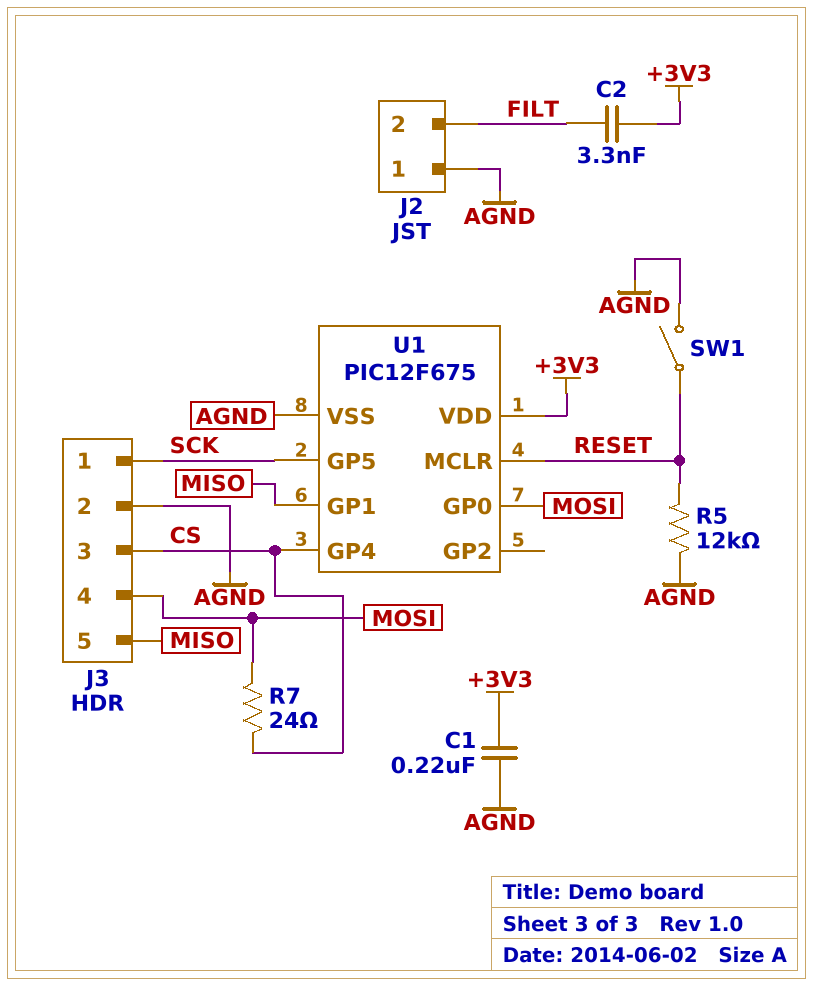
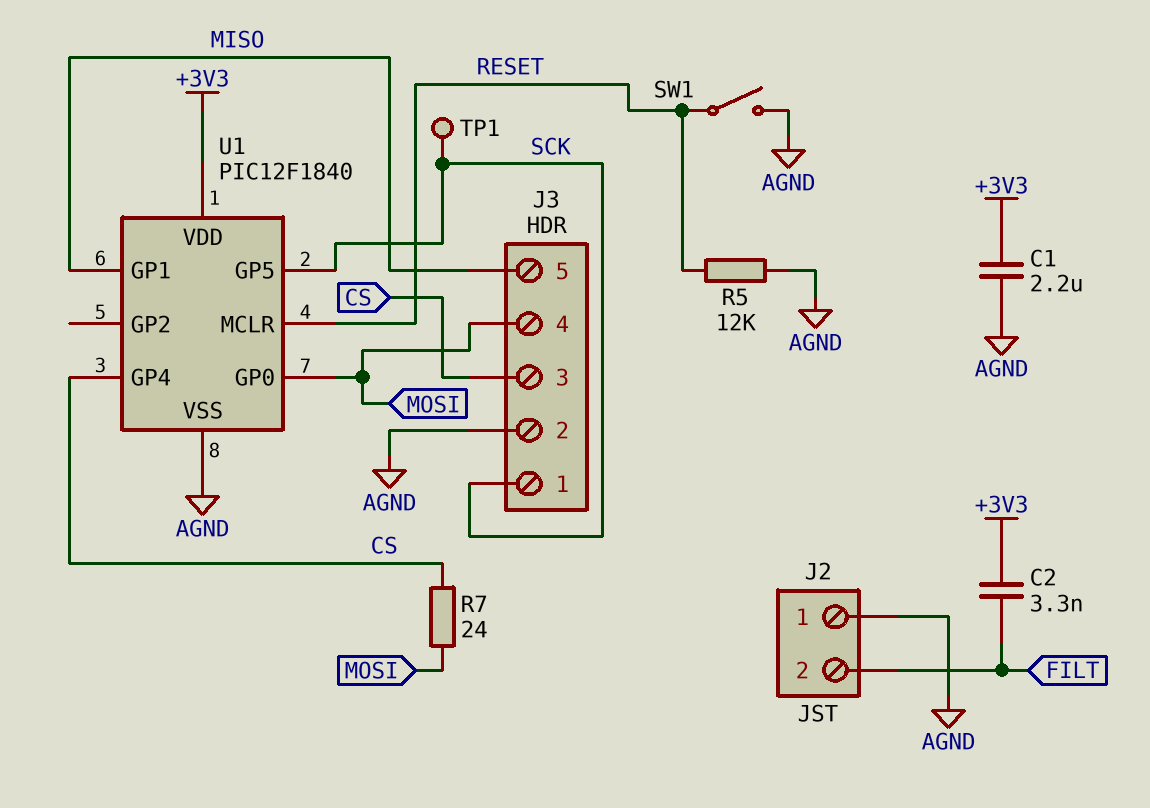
C1: 220nF (+3V3, AGND) -> 2.2uF (+3V3, AGND)
TP1: none -> test point (SCK)
U1: PIC12F675 -> PIC12F1840

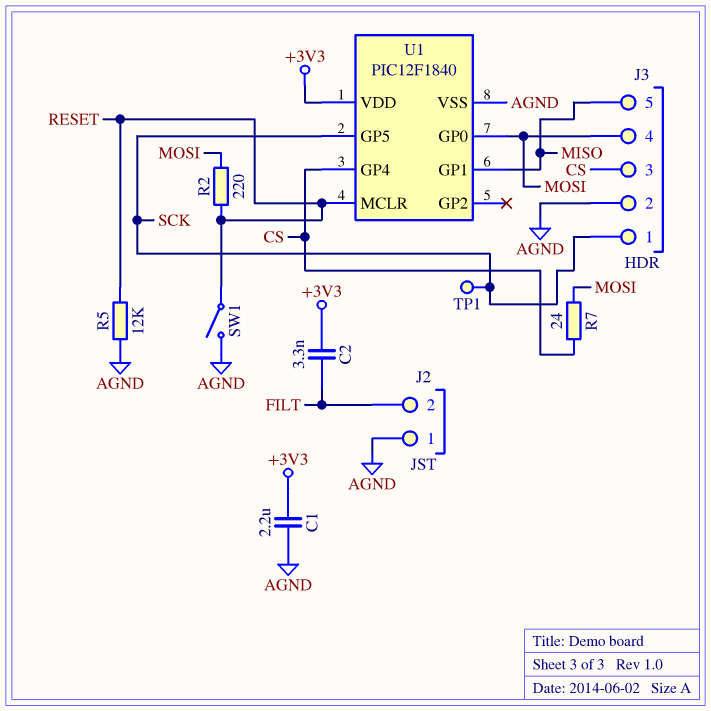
R2: none -> 220 (MOSI, RESET)

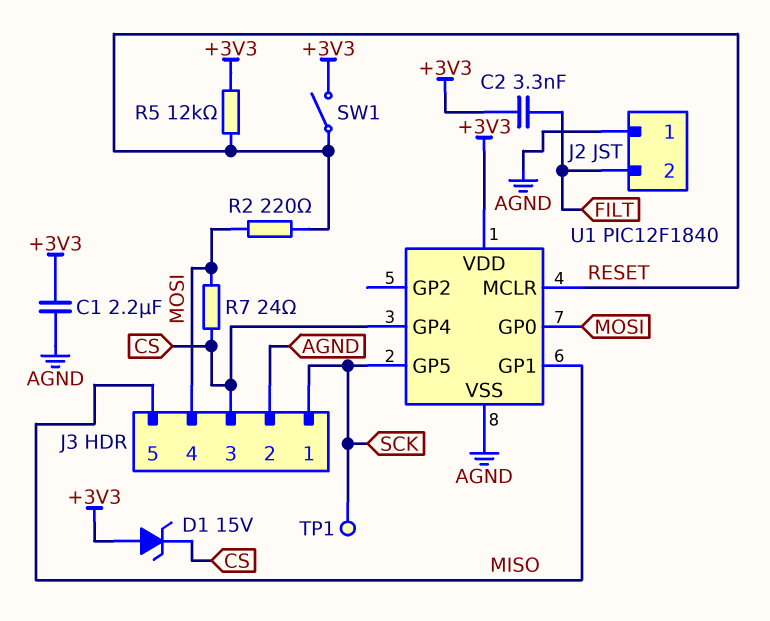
D1: none -> zener 15V (A +3V3, K CS)
R5: 12k (AGND, RESET) -> 12k (+3V3, RESET)
SW1: switch (AGND, RESET) -> switch (+3V3, RESET)

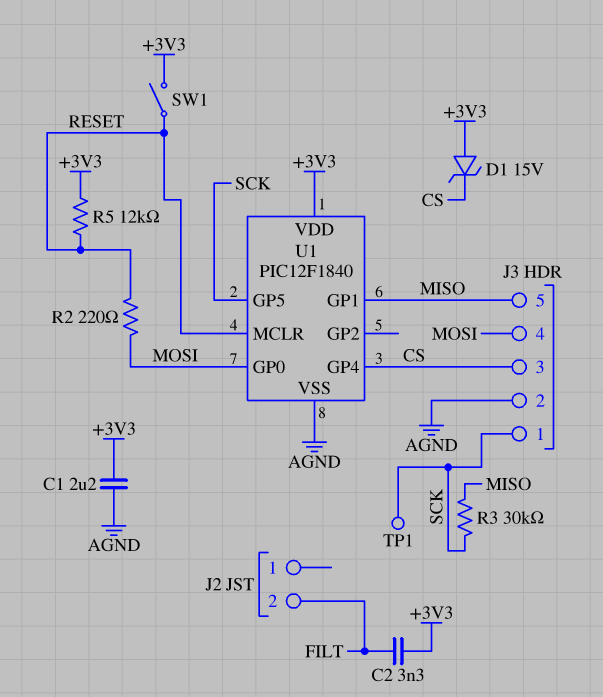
J2 pin 1: AGND -> none
R3: none -> 30k (MISO, SCK)
R7: 24 (CS, MOSI) -> none

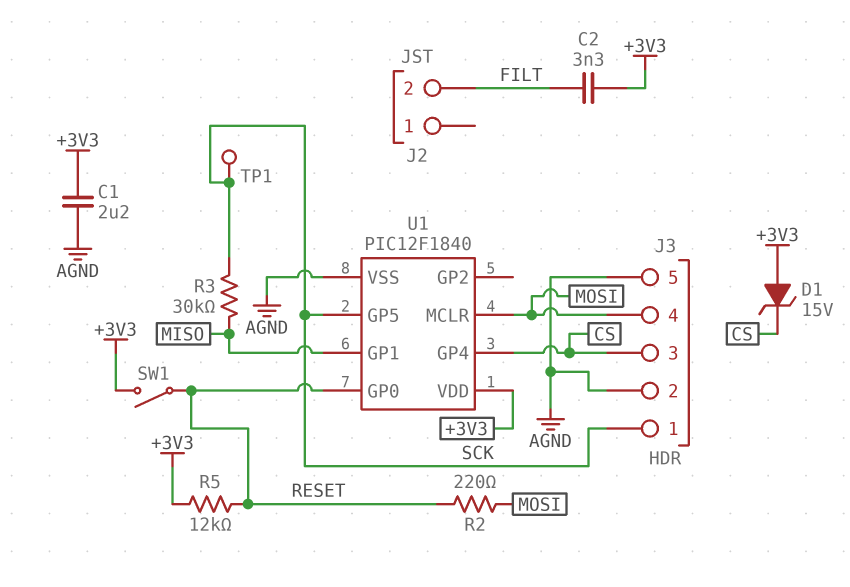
J3 pin 5: MISO -> AGND
U1 pin GP0: MOSI -> RESET
U1 pin MCLR: RESET -> MOSI

